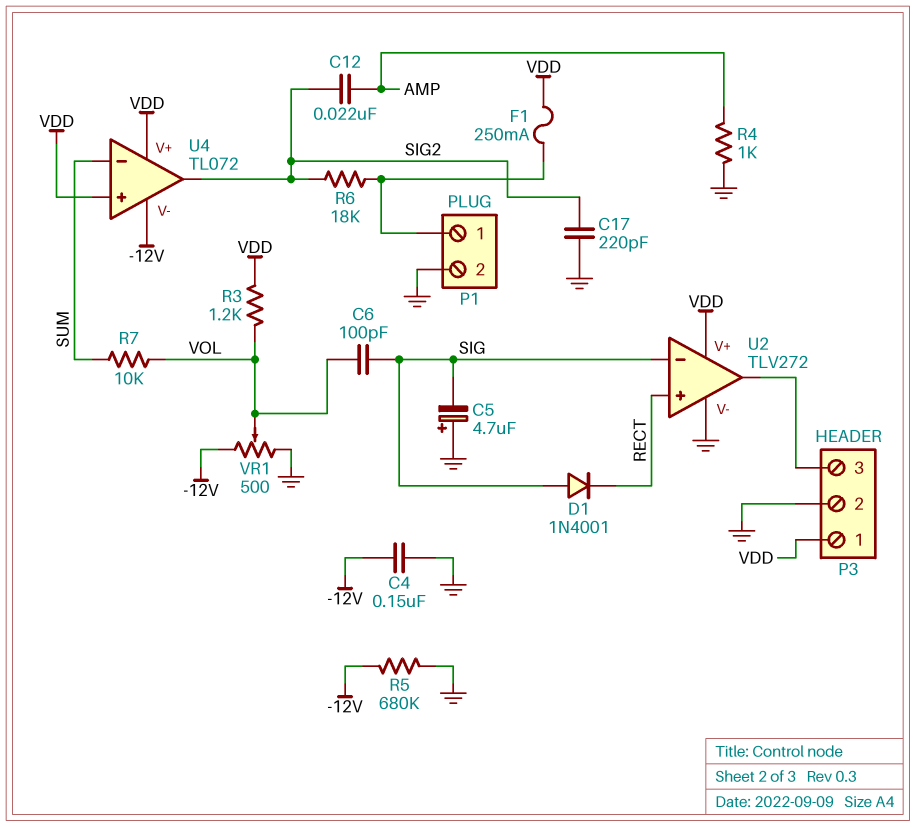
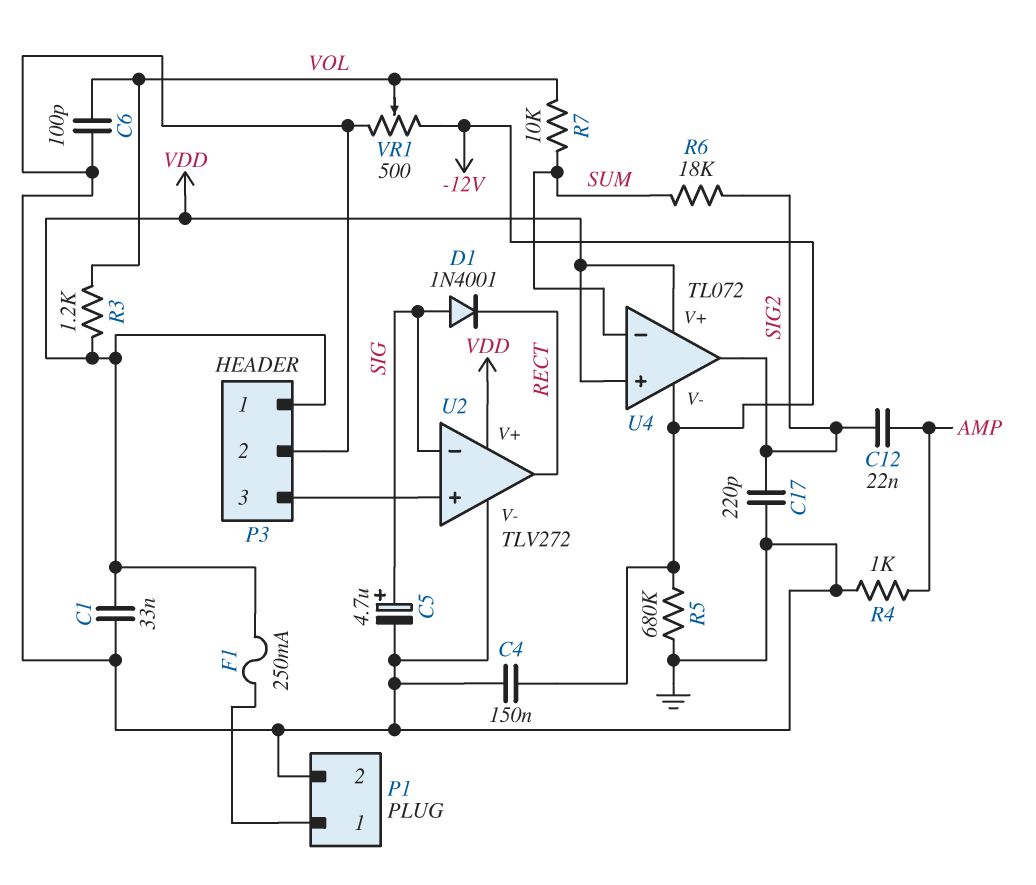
C1: none -> 33nF (GND, VDD)
C5: 4.7uF (plus GND, minus SIG) -> 4.7uF (plus SIG, minus GND)
C6: 100pF (SIG, VOL) -> 100pF (GND, VOL)
R6: 18k (P1/1, SIG2) -> 18k (SIG2, SUM)
U2 pin in+: RECT -> P3/3
U2 pin out: P3/3 -> RECT

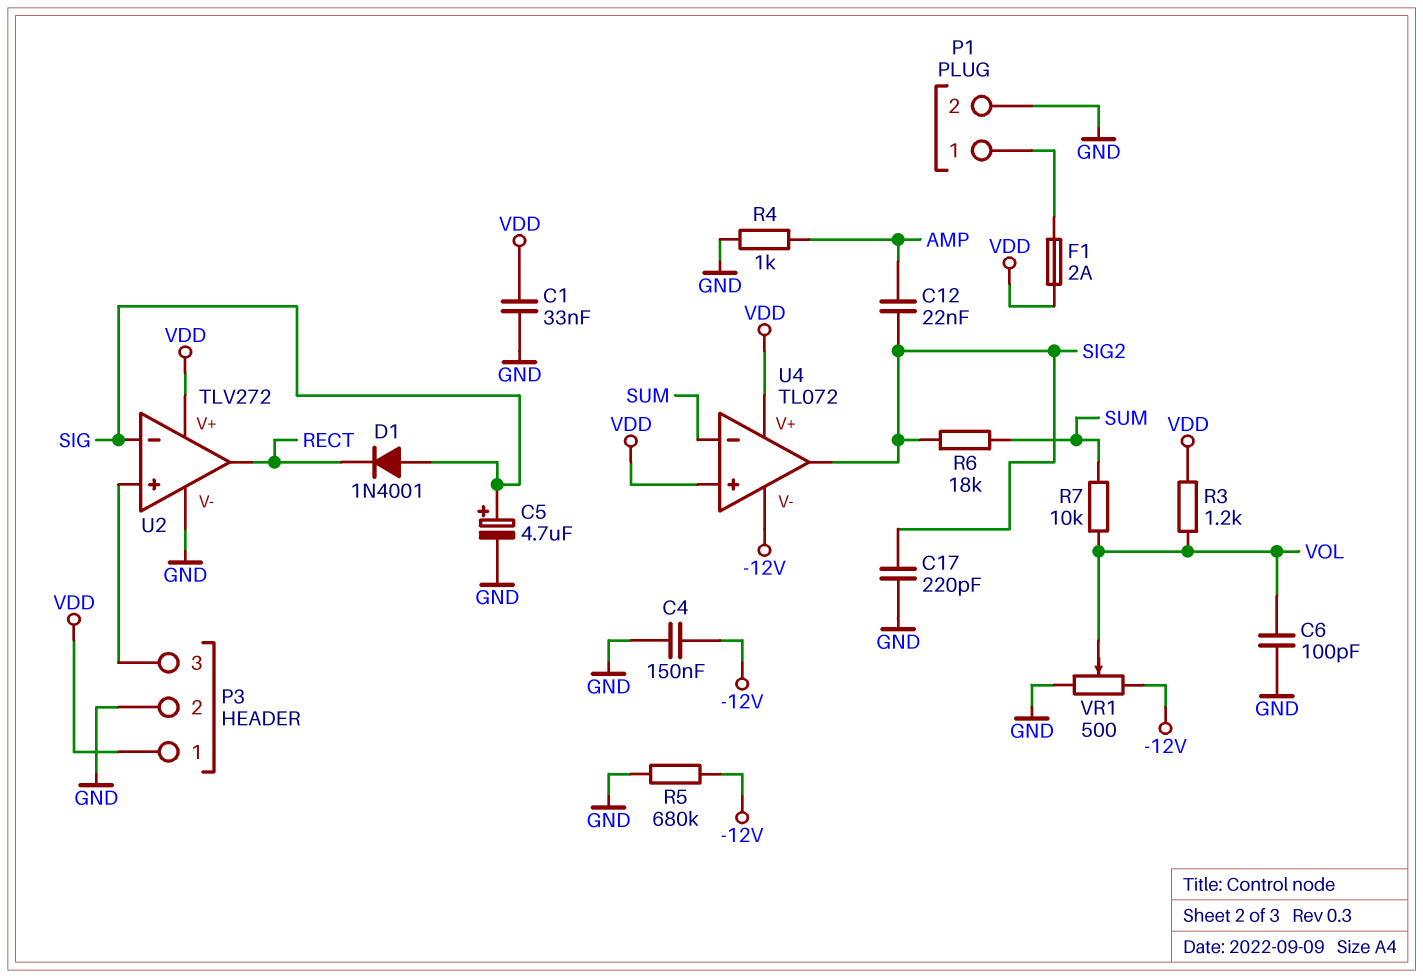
F1: 250mA (P1/1, VDD) -> 2A (P1/1, VDD)

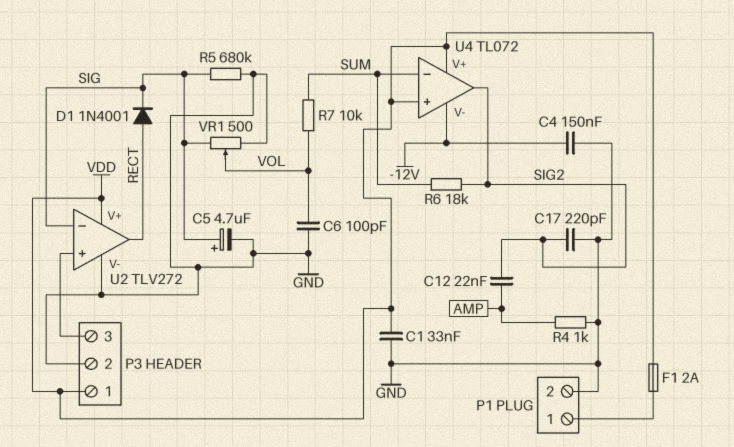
D1: diode 1N4001 (A SIG, K RECT) -> diode 1N4001 (A RECT, K SIG)
R3: 1.2k (VDD, VOL) -> none
R5: 680k (-12V, GND) -> 680k (GND, SIG)
VR1: 500 (-12V, GND, wiper VOL) -> 500 (GND, SIG, wiper VOL)

